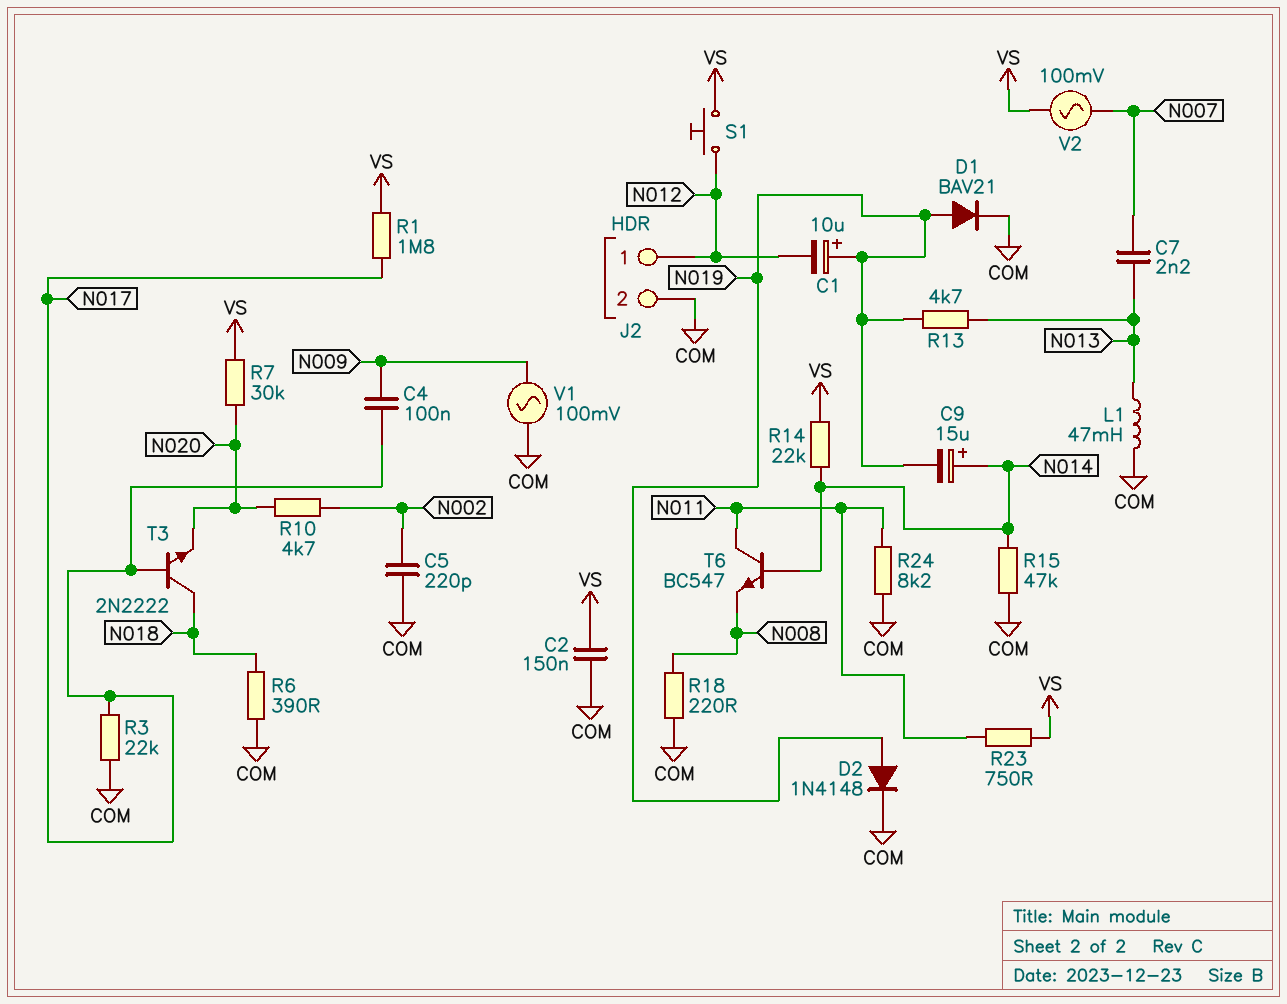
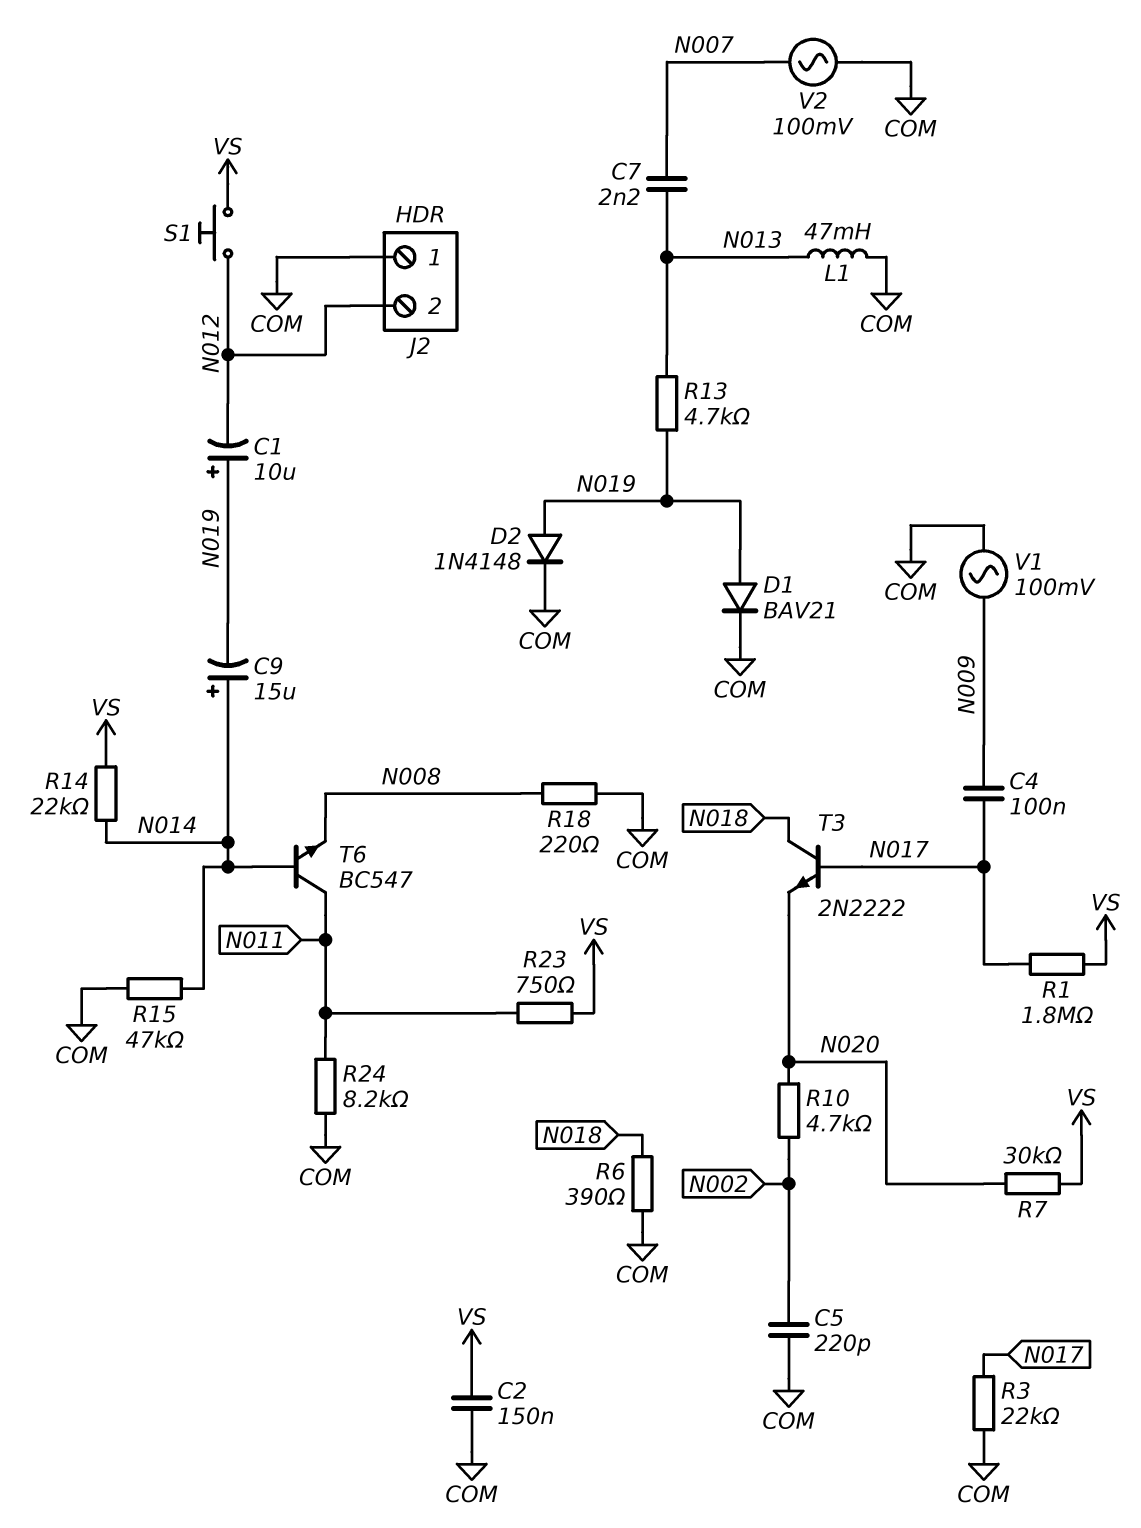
J2 pin 1: N012 -> COM
J2 pin 2: COM -> N012
V2: AC 100mV (N007, VS) -> AC 100mV (COM, N007)

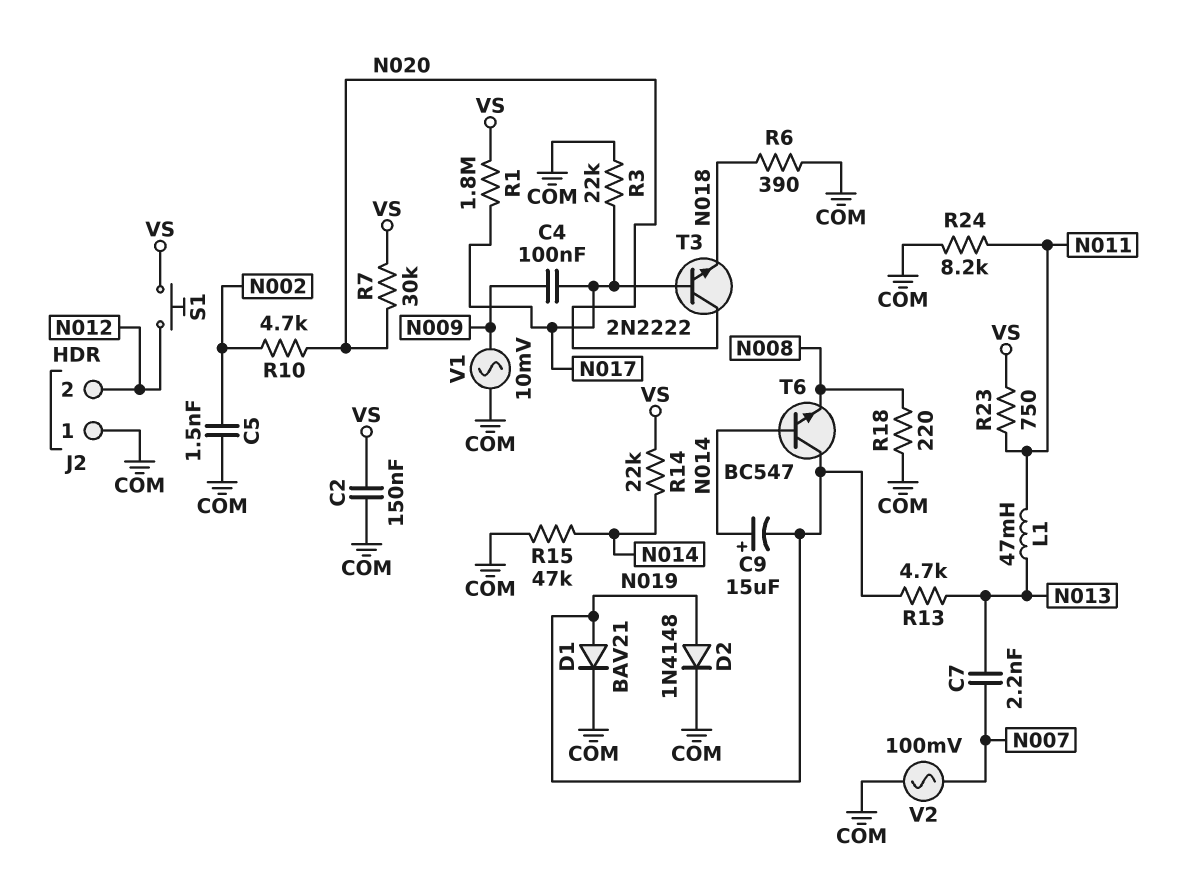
C1: 10uF (plus N019, minus N012) -> none
C5: 220pF (COM, N002) -> 1.5nF (COM, N002)
L1: 47mH (COM, N013) -> 47mH (N011, N013)
T3: NPN 2N2222 (B N017, C N018, E N020) -> NPN 2N2222 (B N017, C N020, E N018)
T6: NPN BC547 (B N014, C N011, E N008) -> NPN BC547 (B N014, C N019, E N008)
V1: AC 100mV (COM, N009) -> AC 10mV (COM, N009)

